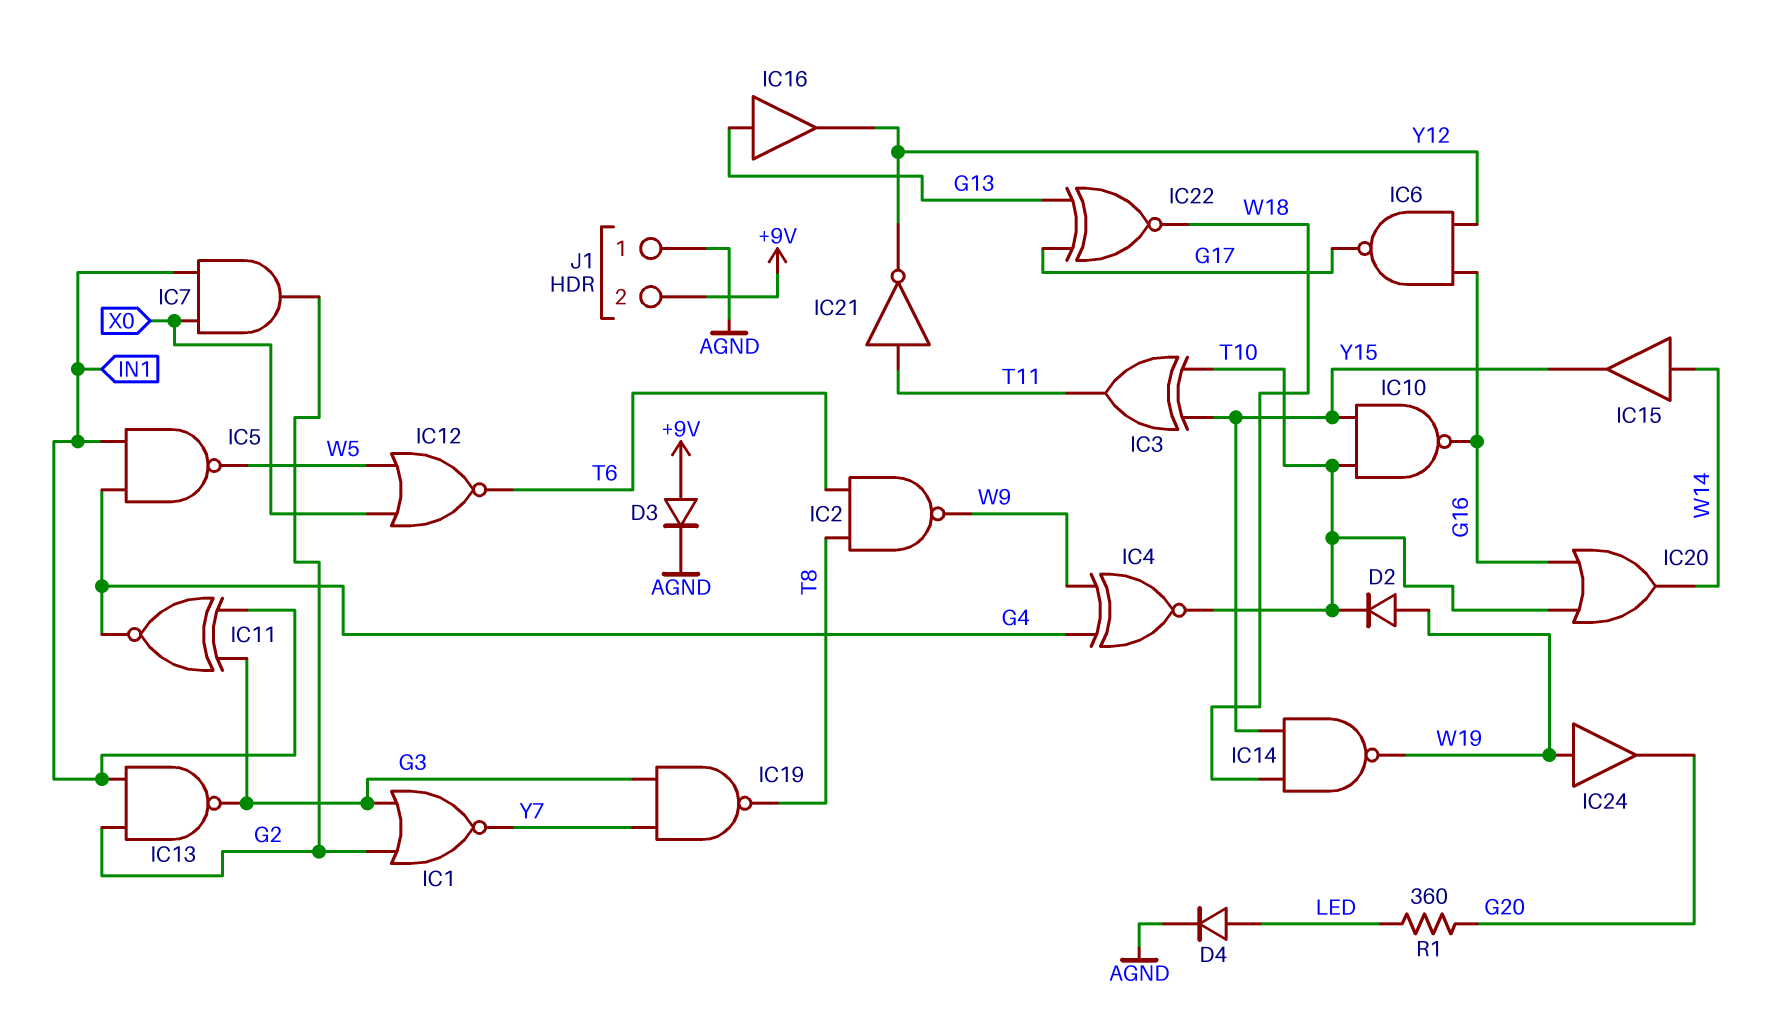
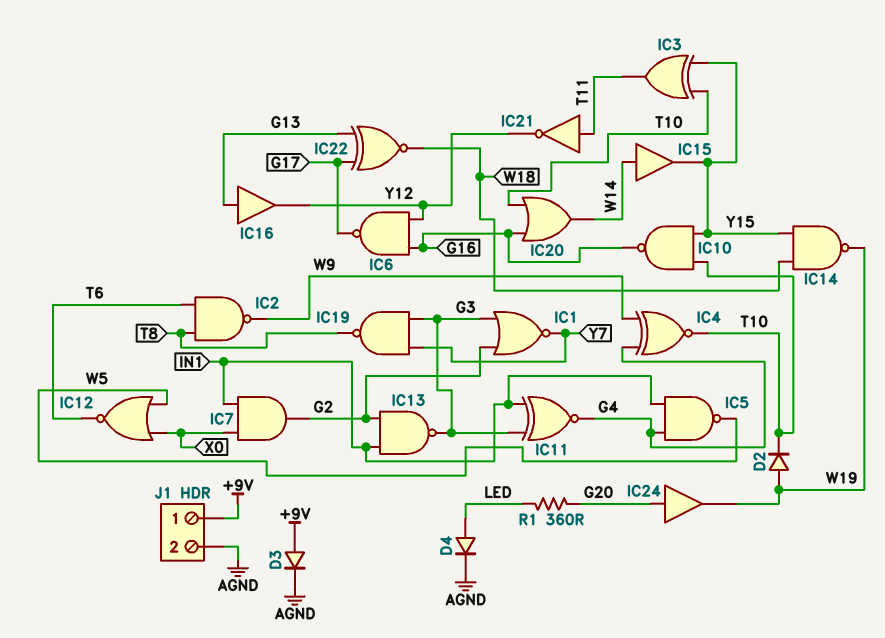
IC24: buffer (in W19, out G20) -> buffer (in G20, out W19)
J1 pin 1: AGND -> +9V
J1 pin 2: +9V -> AGND

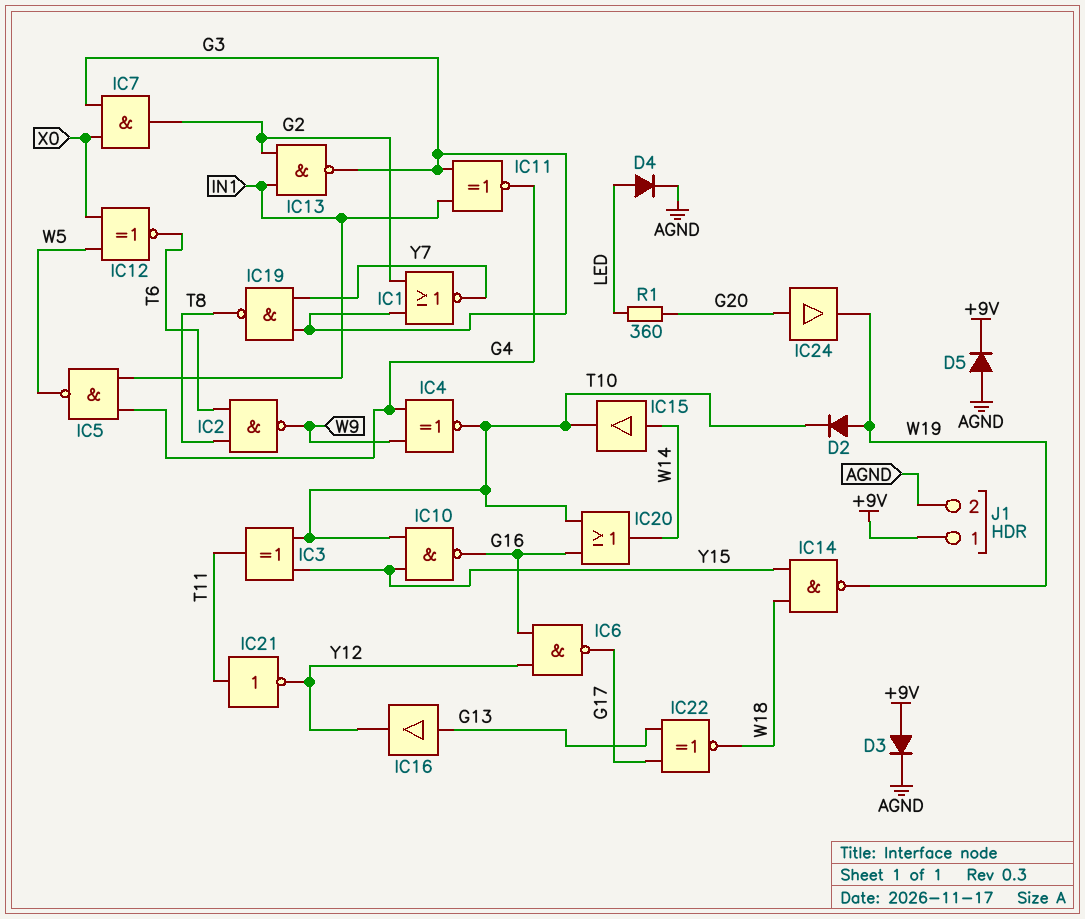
D5: none -> diode (A AGND, K +9V)
IC7: AND (in IN1, in X0, out G2) -> AND (in G3, in X0, out G2)
IC12: NOR (in W5, in X0, out T6) -> XNOR (in W5, in X0, out T6)
IC15: buffer (in W14, out Y15) -> buffer (in W14, out T10)

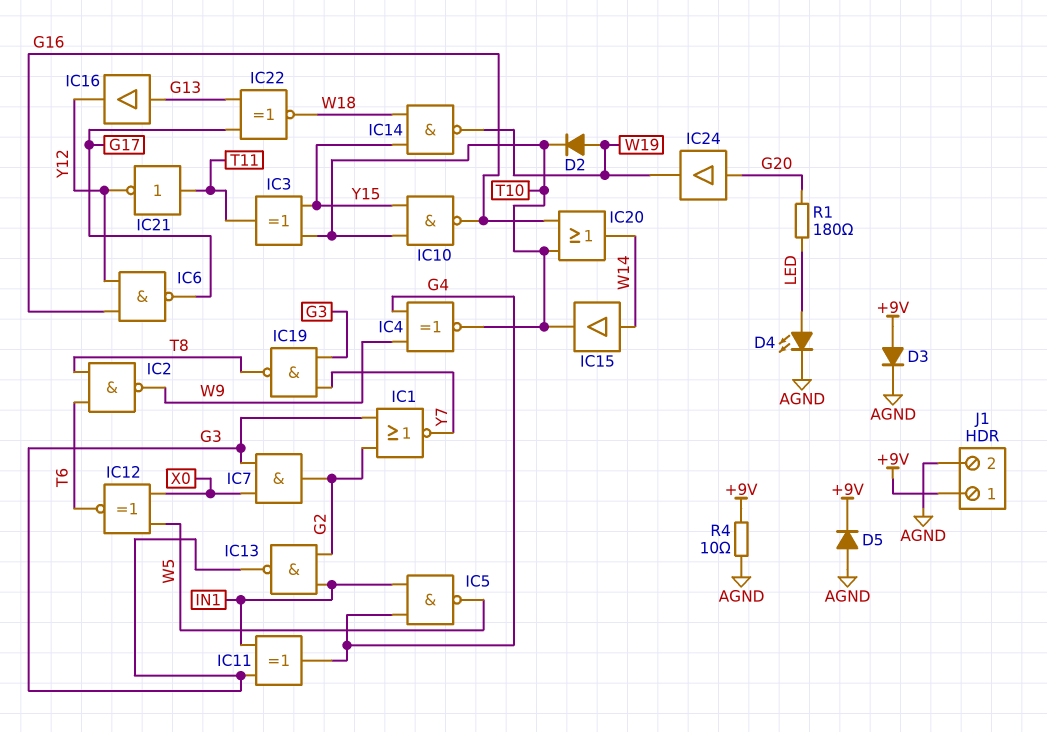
D4: diode (A LED, K AGND) -> LED (A LED, K AGND)
IC11: XNOR (in G3, in IN1, out G4) -> XOR (in G3, in IN1, out G4)
R1: 360 (G20, LED) -> 180 (G20, LED)
R4: none -> 10 (+9V, AGND)

